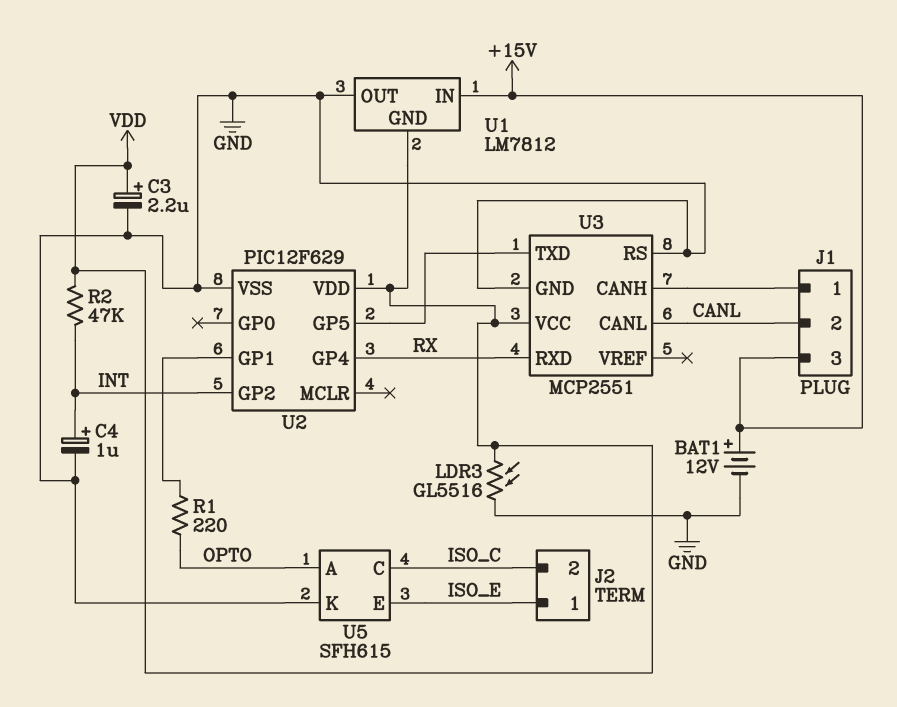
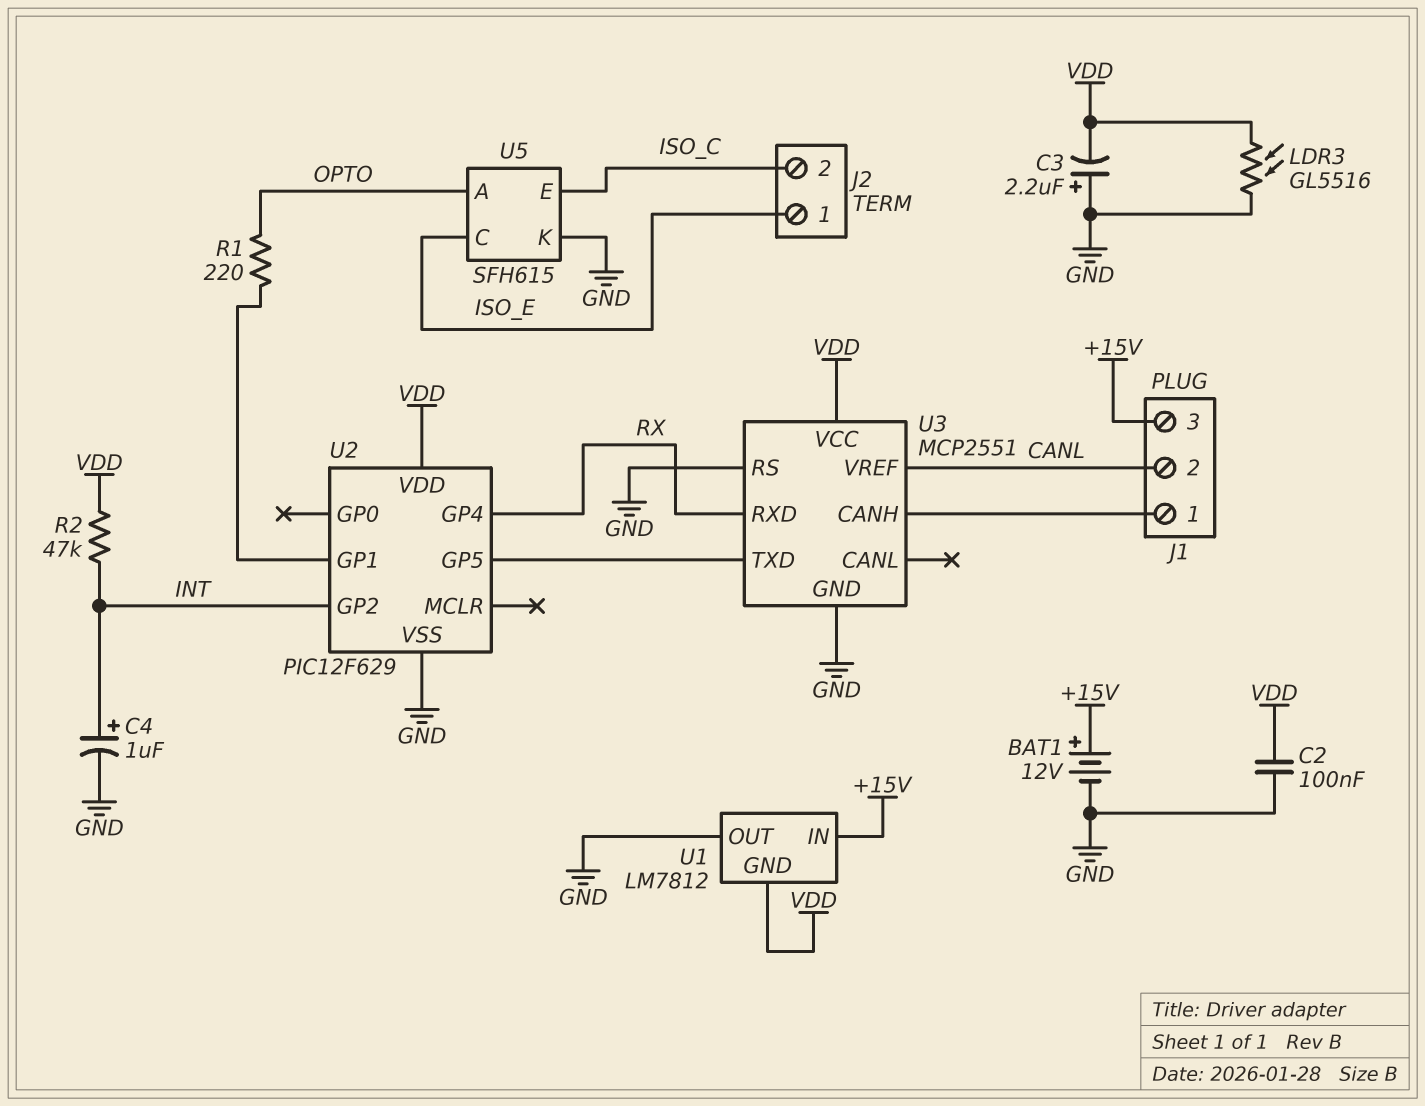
C2: none -> 100nF (GND, VDD)
C3: 2.2uF (plus VDD, minus GND) -> 2.2uF (plus GND, minus VDD)
U3 pin CANL: CANL -> none
U3 pin VREF: none -> CANL
U5 pin C: ISO_C -> ISO_E
U5 pin E: ISO_E -> ISO_C

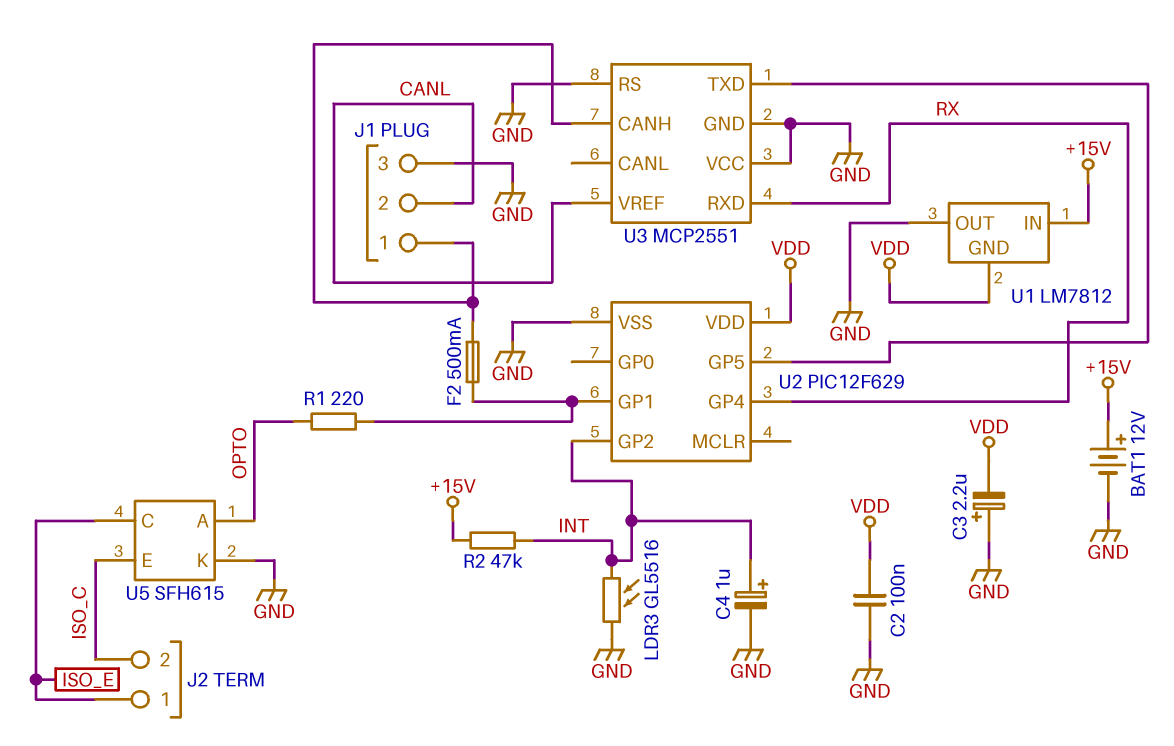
F2: none -> 500mA (J1/1, U2/GP1)
J1 pin 3: +15V -> GND
LDR3: GL5516 (GND, VDD) -> GL5516 (GND, INT)
R2: 47k (INT, VDD) -> 47k (+15V, INT)
U3 pin VCC: VDD -> GND

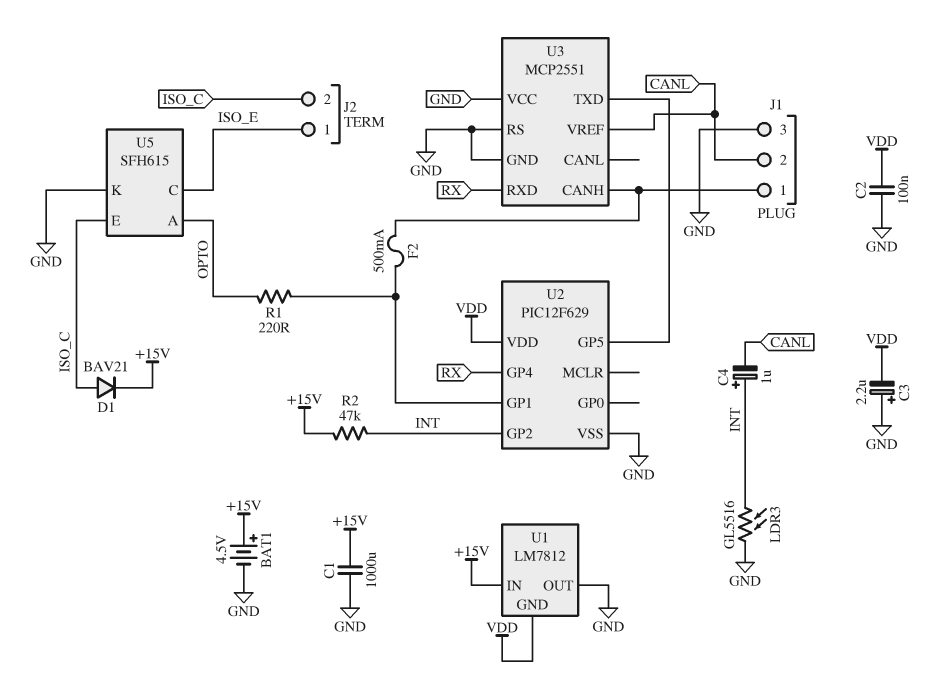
BAT1: 12V (plus +15V, minus GND) -> 4.5V (plus +15V, minus GND)
C1: none -> 1000uF (+15V, GND)
C4: 1uF (plus INT, minus GND) -> 1uF (plus INT, minus CANL)
D1: none -> diode BAV21 (A ISO_C, K +15V)

